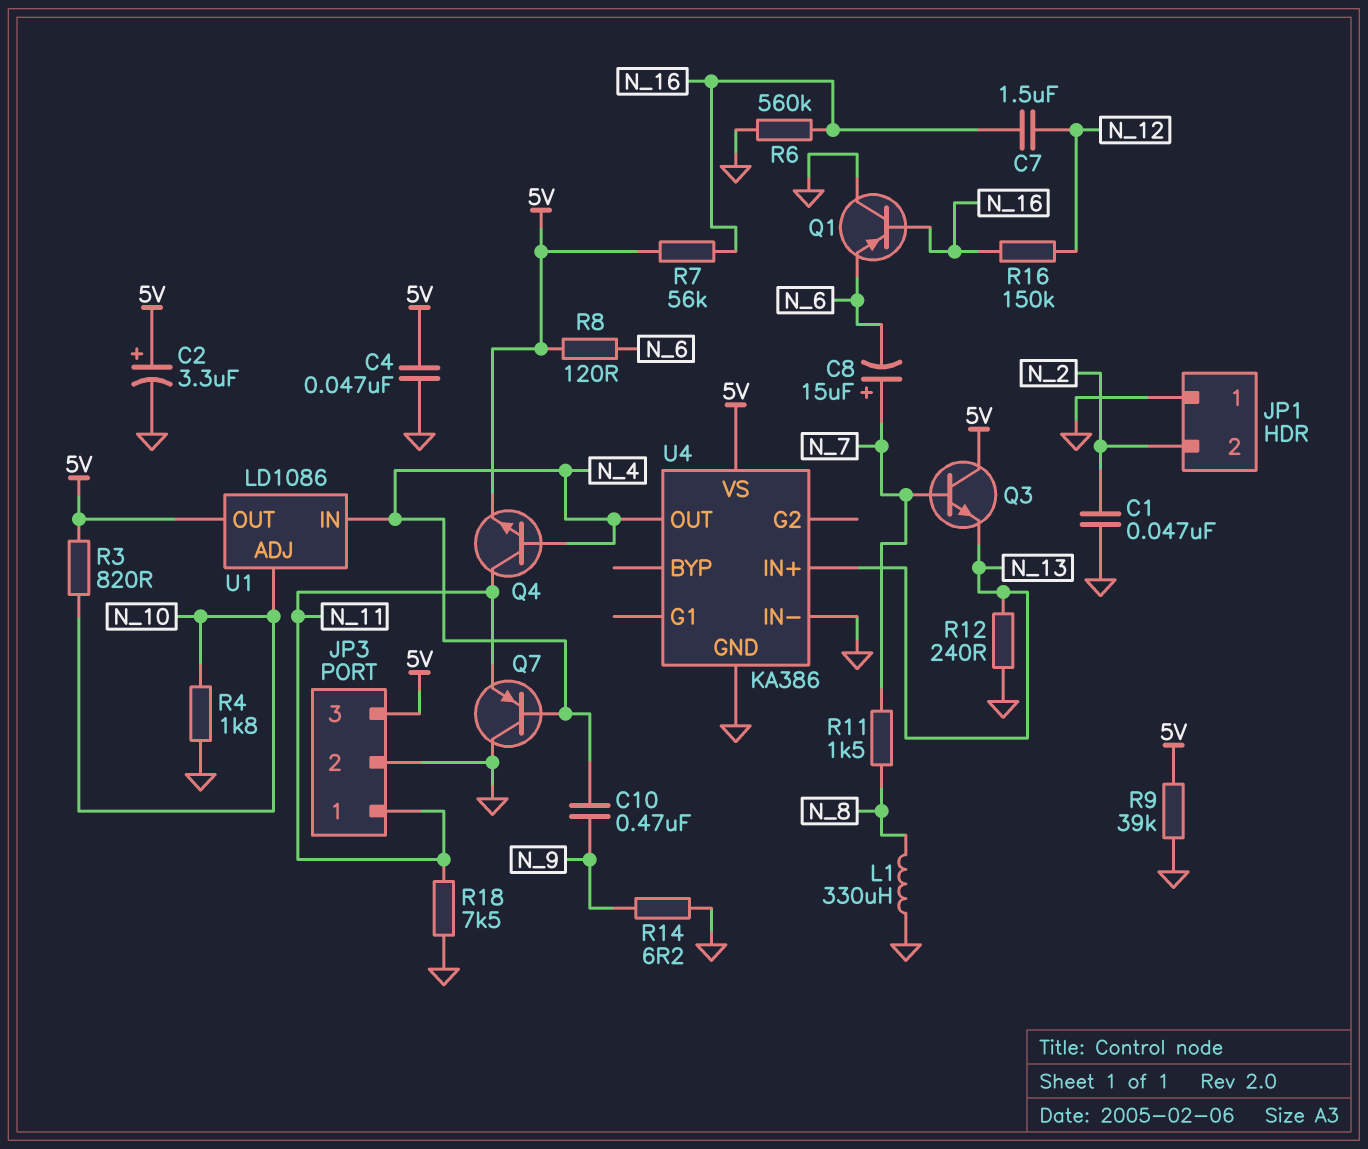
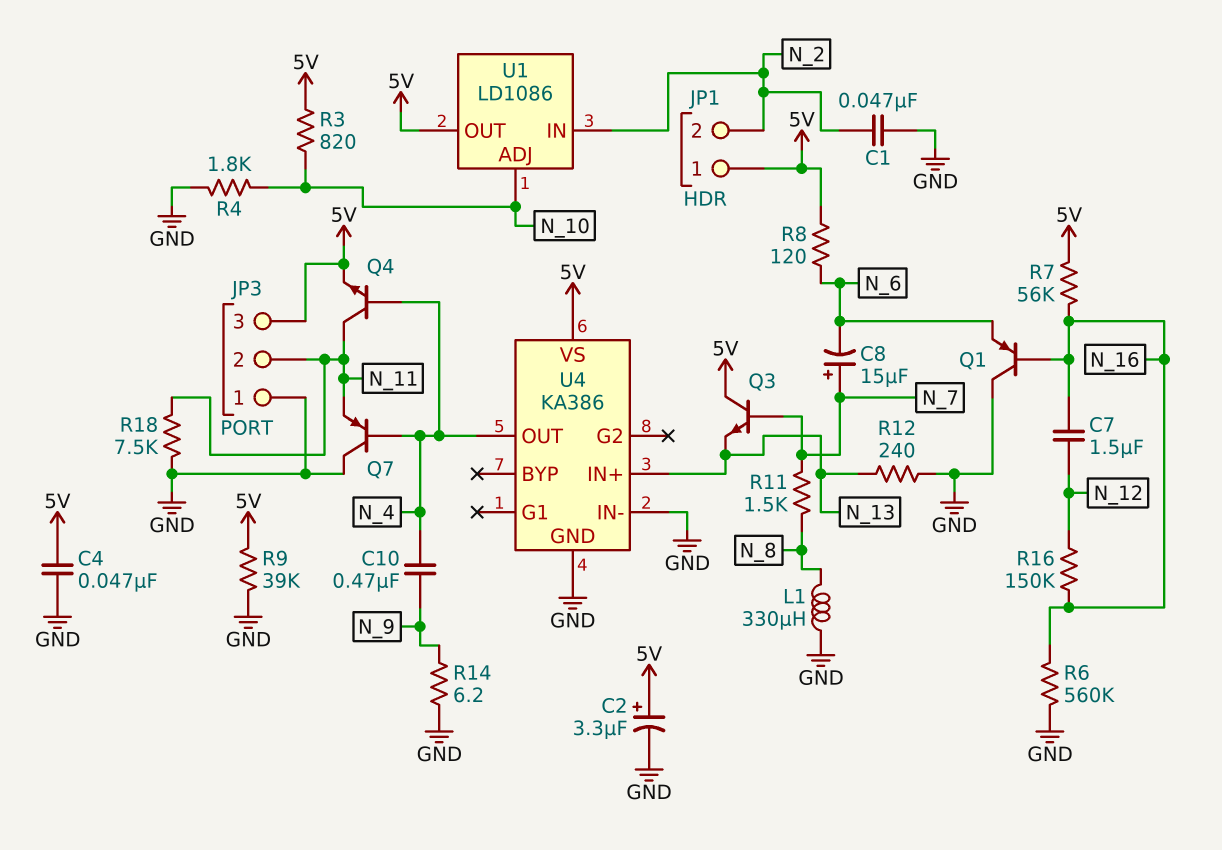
JP1 pin 1: GND -> 5V
JP3 pin 1: N_11 -> GND
JP3 pin 2: GND -> N_11
U1 pin IN: N_4 -> N_2

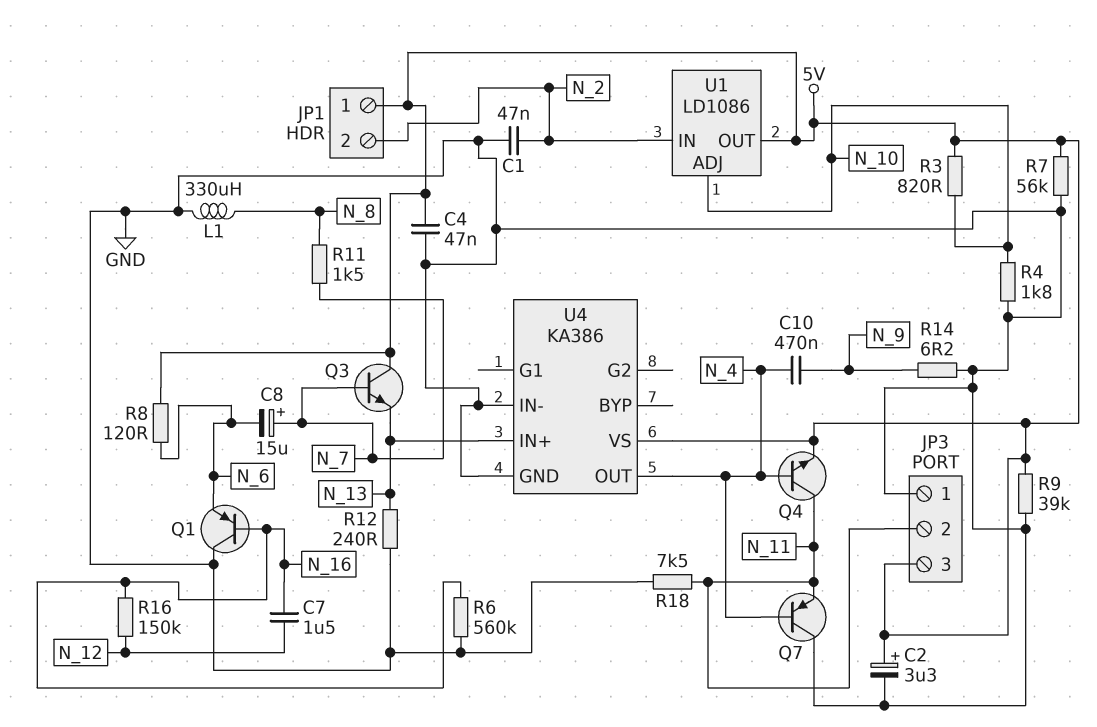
R7: 56k (5V, N_16) -> 56k (5V, GND)

